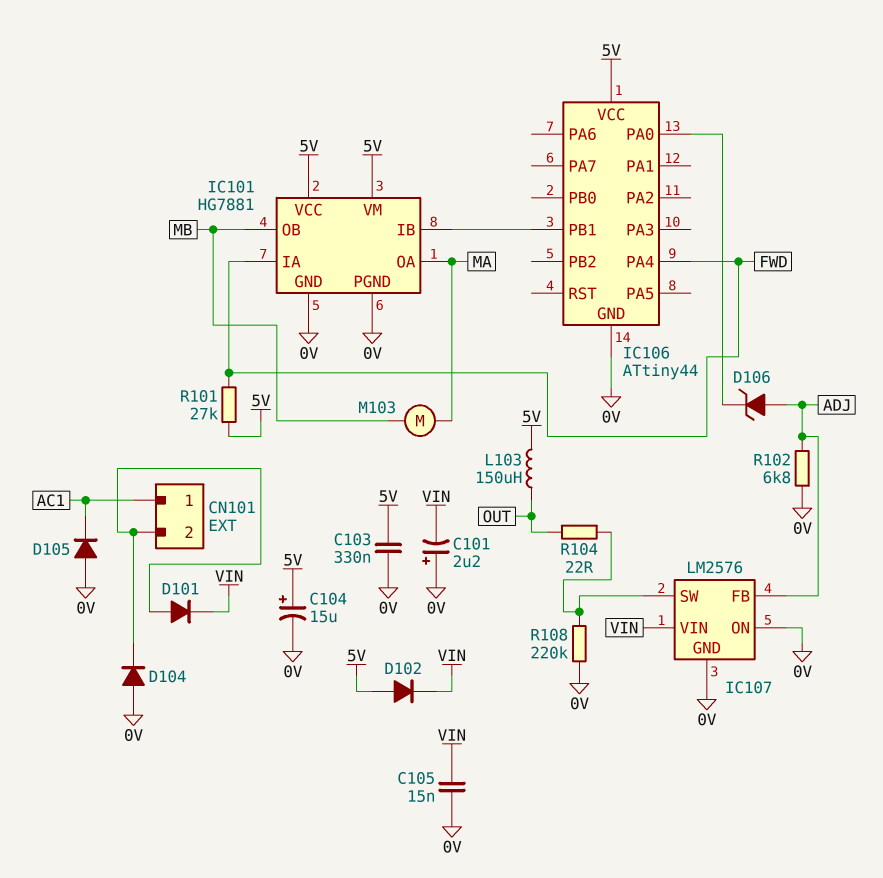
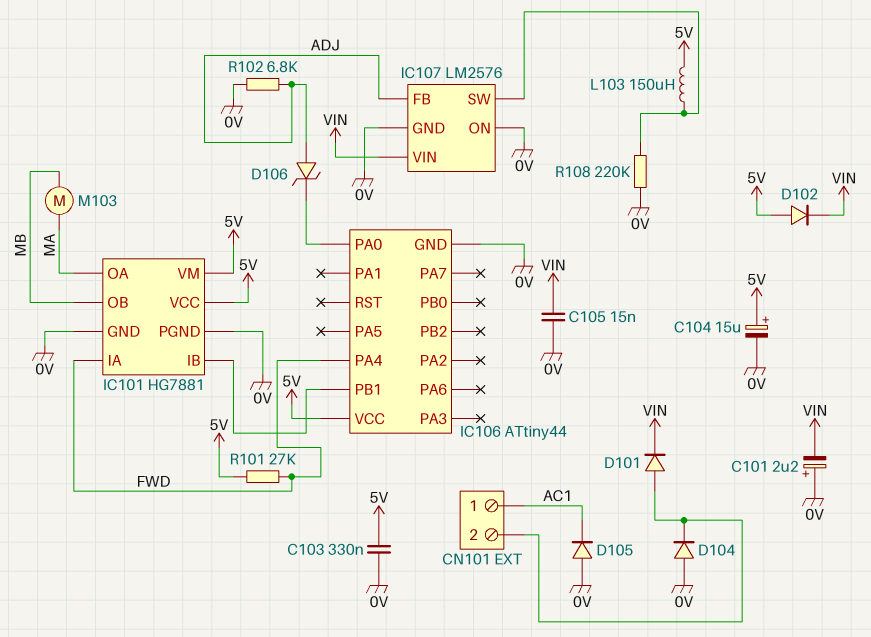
L103: 150uH (5V, OUT) -> 150uH (5V, IC107/SW)
R104: 22 (IC107/SW, OUT) -> none

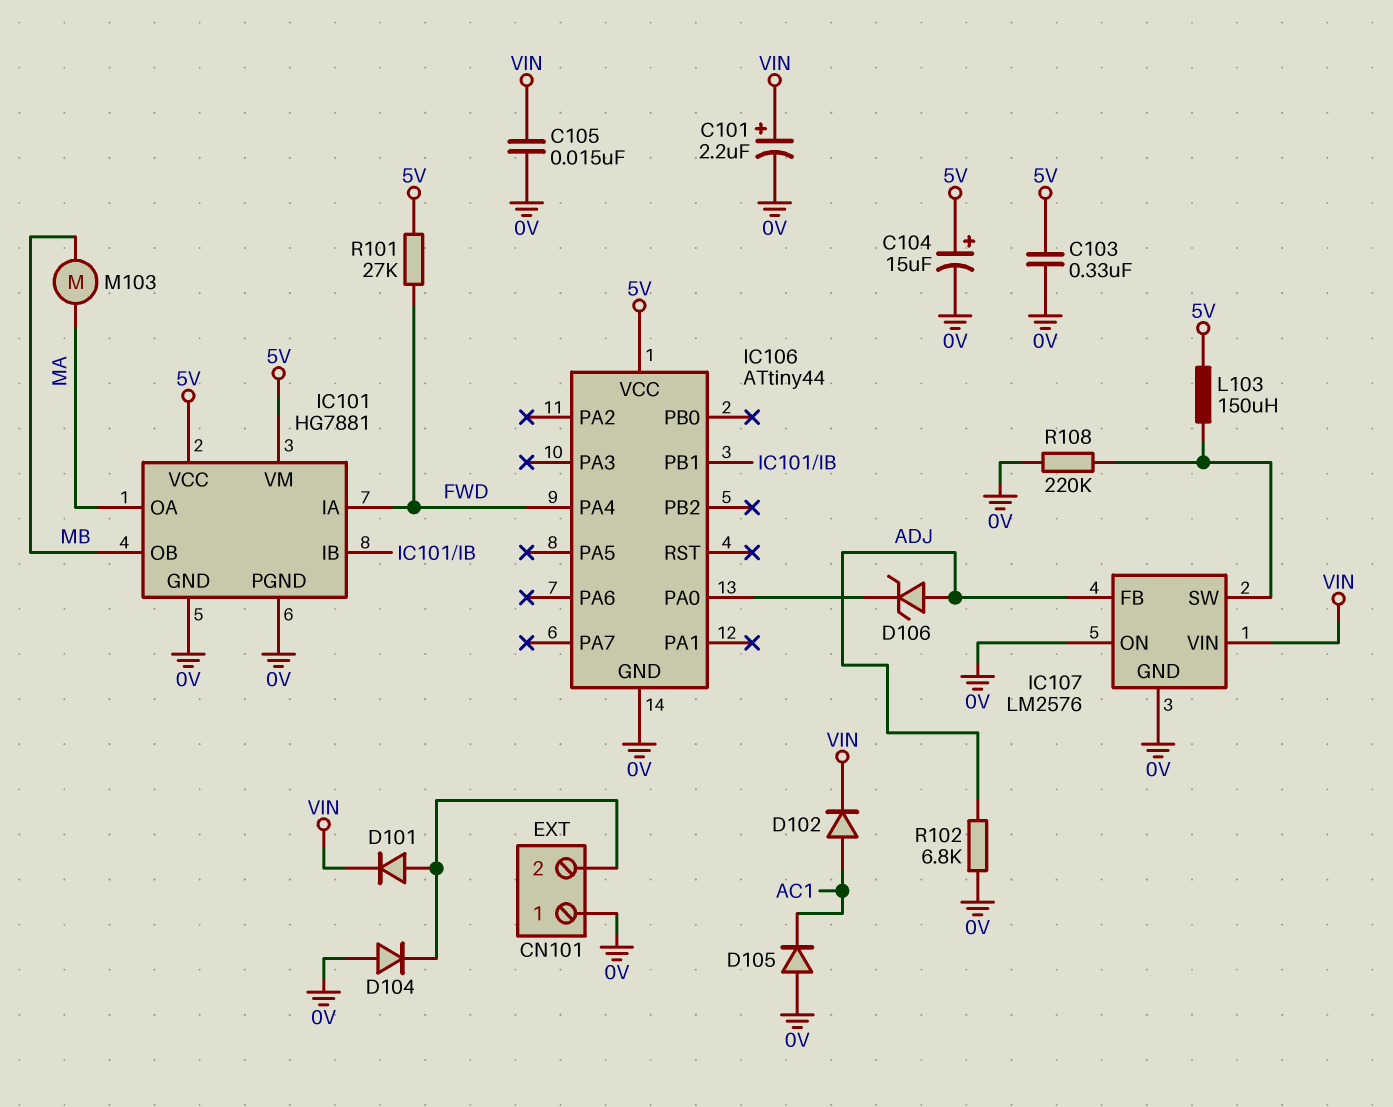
C101: 2.2uF (plus 0V, minus VIN) -> 2.2uF (plus VIN, minus 0V)
CN101 pin 1: AC1 -> 0V
D102: diode (A 5V, K VIN) -> diode (A AC1, K VIN)

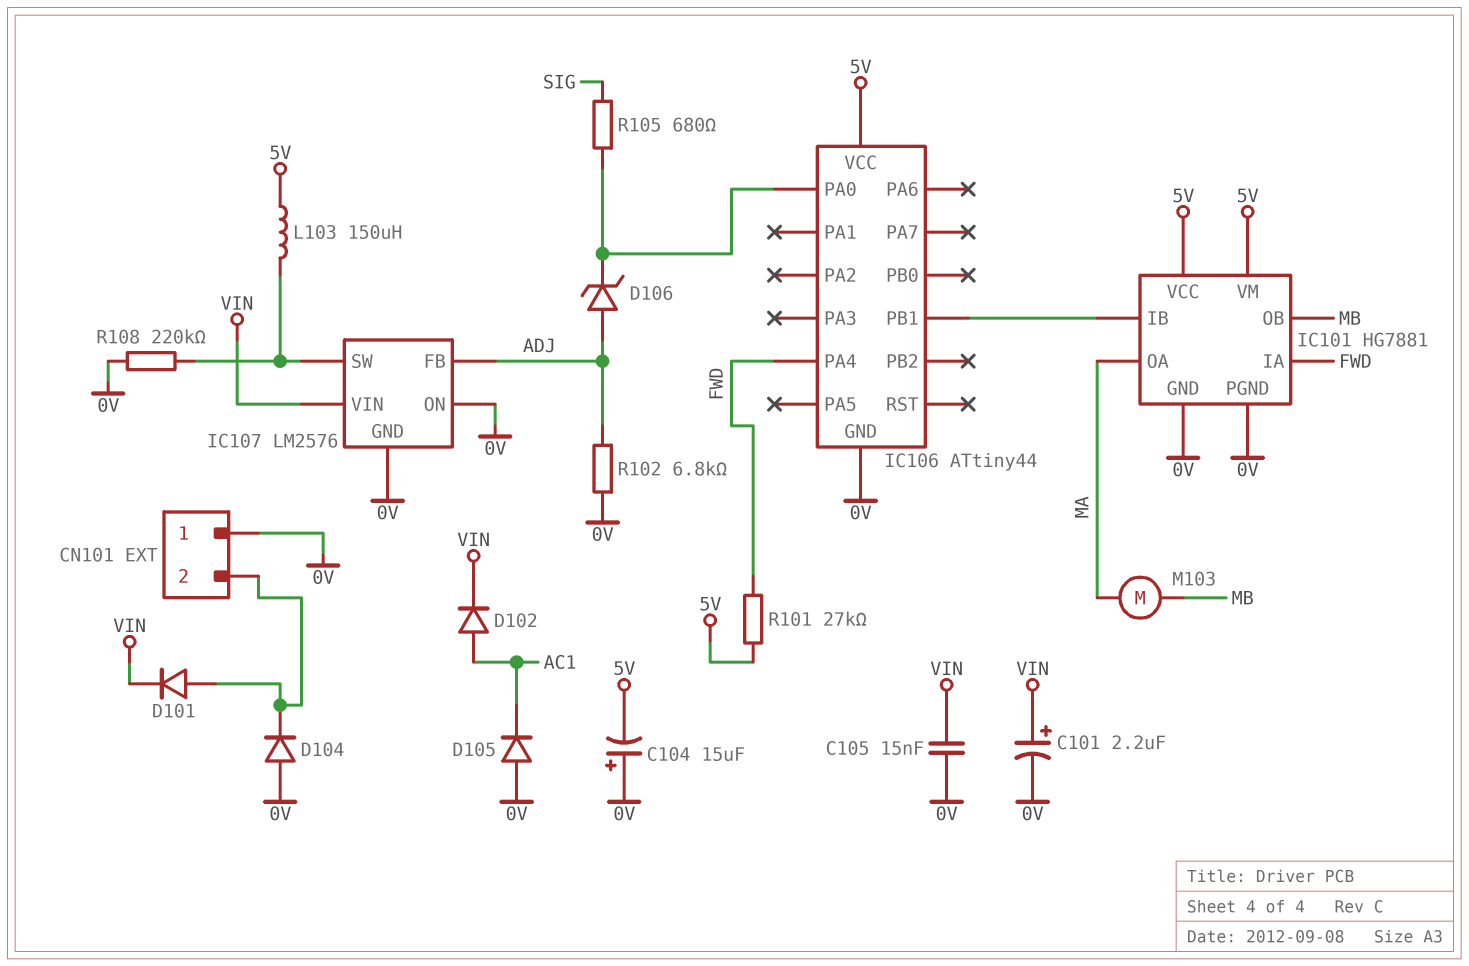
C103: 330nF (0V, 5V) -> none
C104: 15uF (plus 5V, minus 0V) -> 15uF (plus 0V, minus 5V)
R105: none -> 680 (IC106/PA0, SIG)

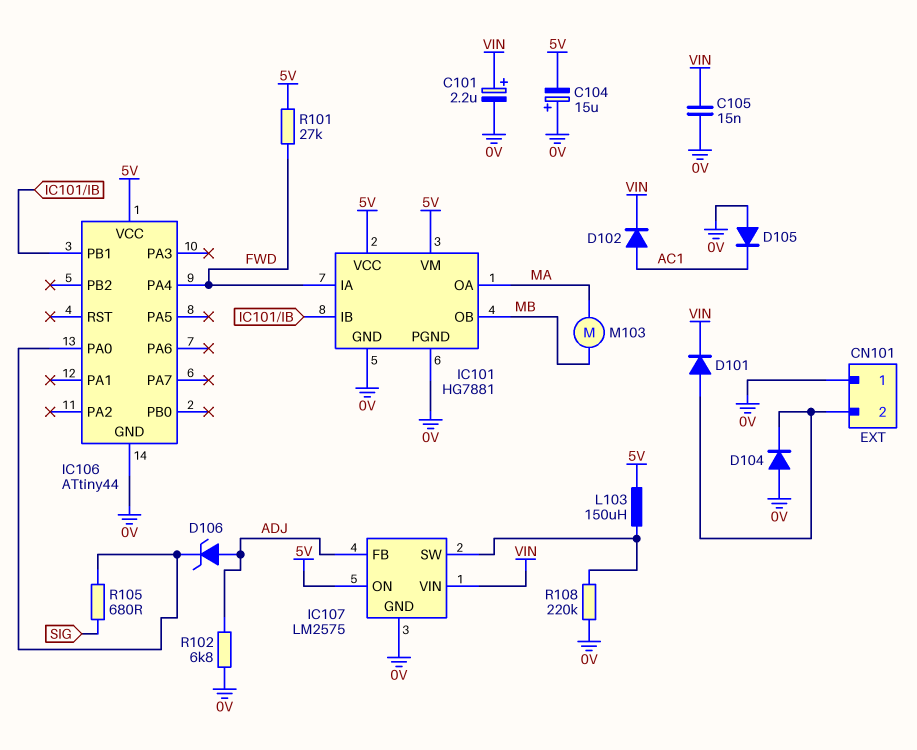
IC107: LM2576 -> LM2575
IC107 pin ON: 0V -> 5V

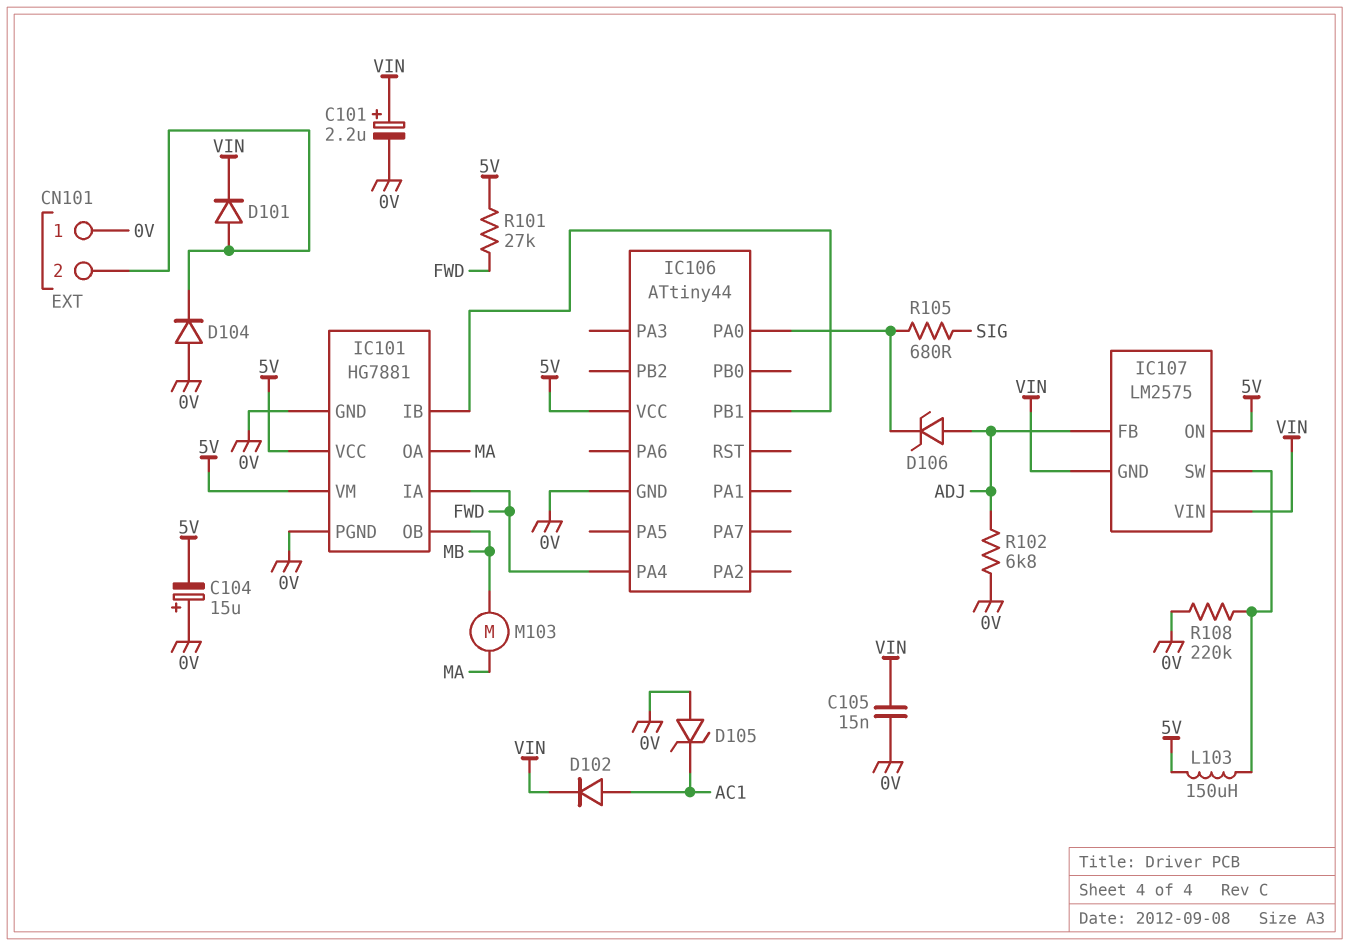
D105: diode (A 0V, K AC1) -> zener (A 0V, K AC1)
IC107 pin GND: 0V -> VIN

